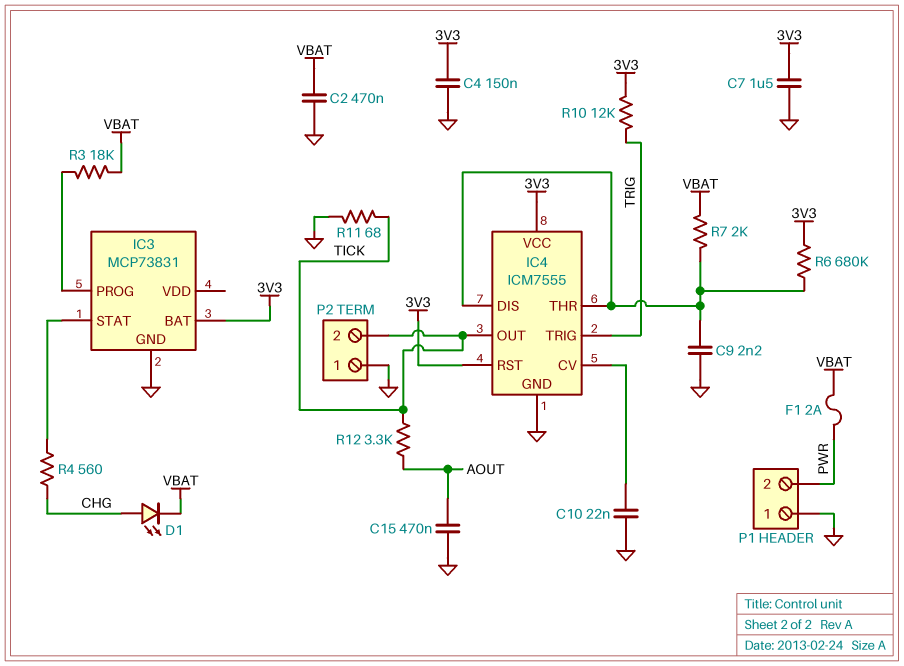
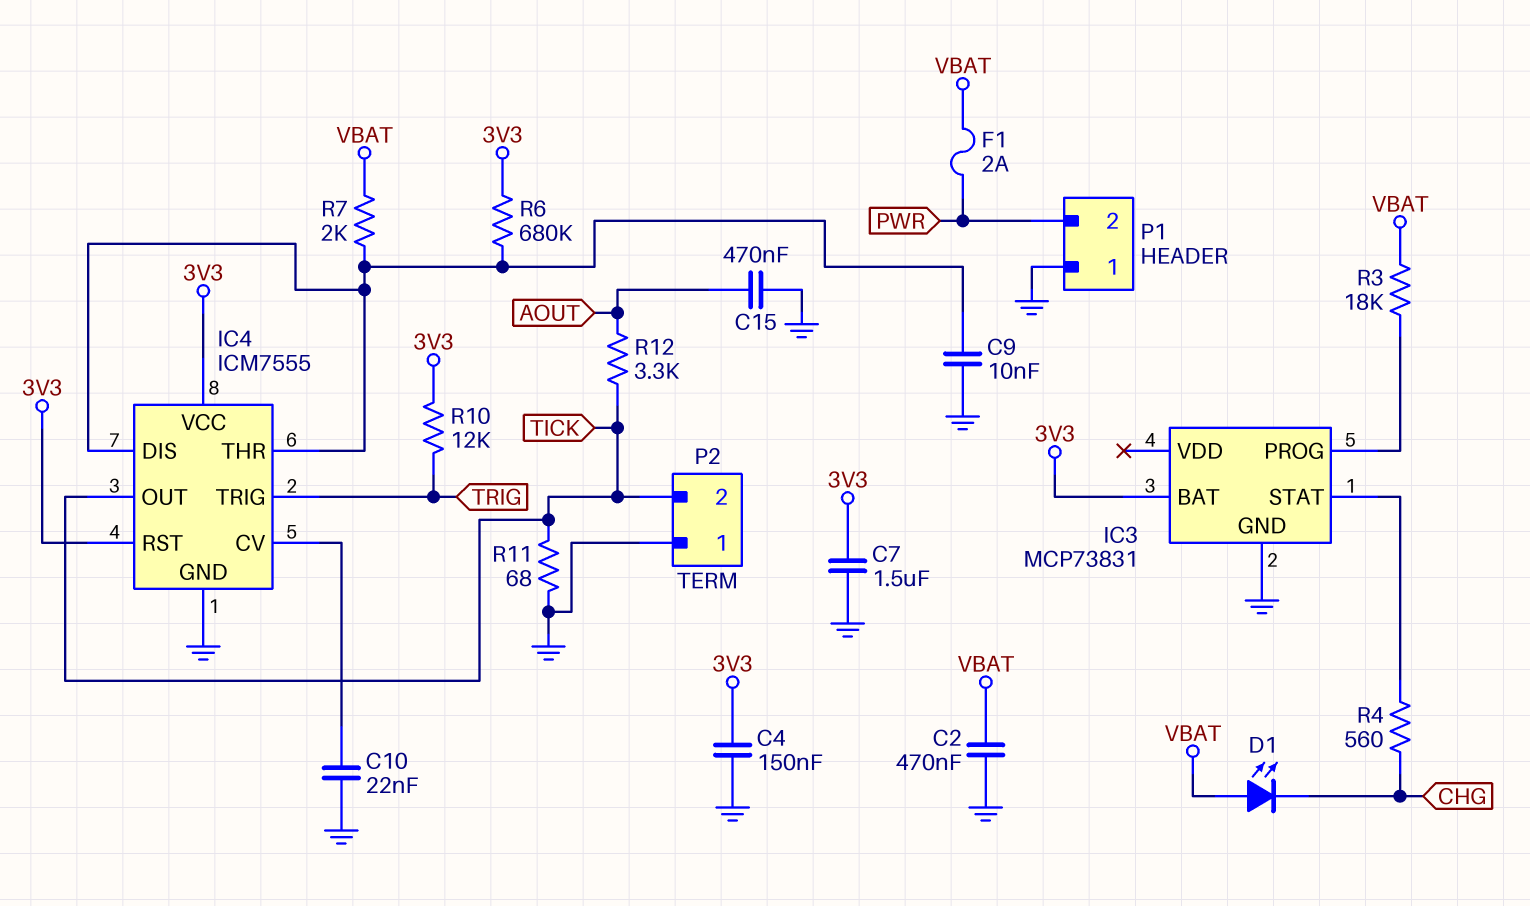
C9: 2.2nF (GND, IC4/DIS) -> 10nF (GND, IC4/DIS)
D1: LED (A CHG, K VBAT) -> LED (A VBAT, K CHG)

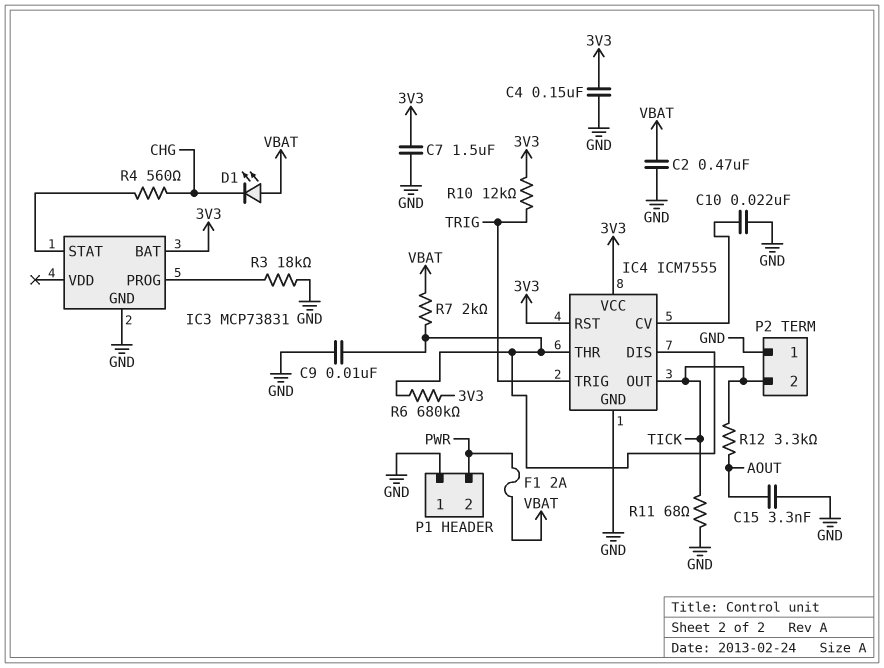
C15: 470nF (AOUT, GND) -> 3.3nF (AOUT, GND)
R3: 18k (IC3/PROG, VBAT) -> 18k (GND, IC3/PROG)

